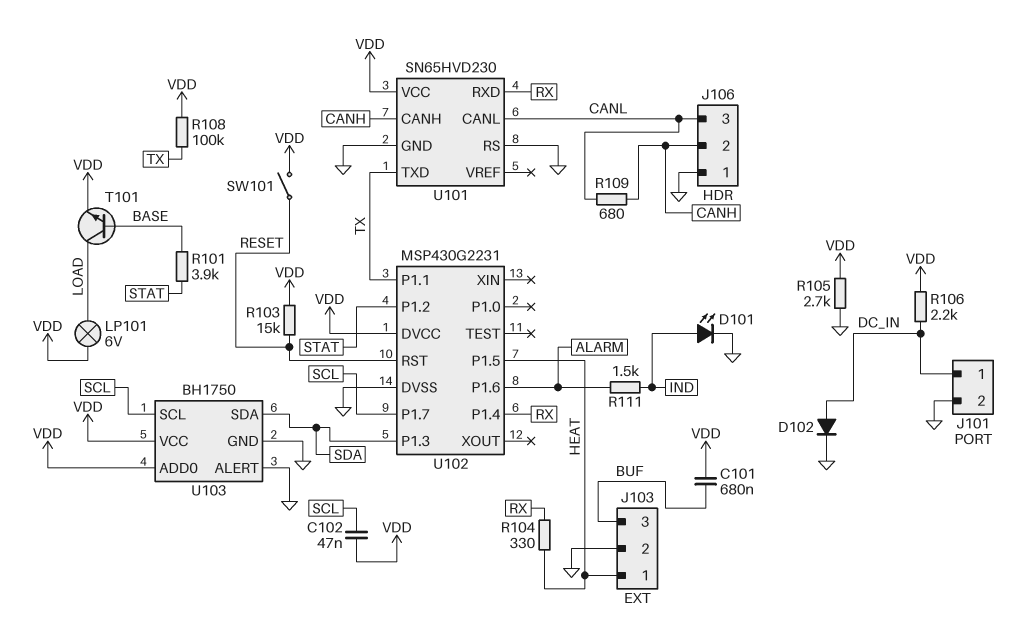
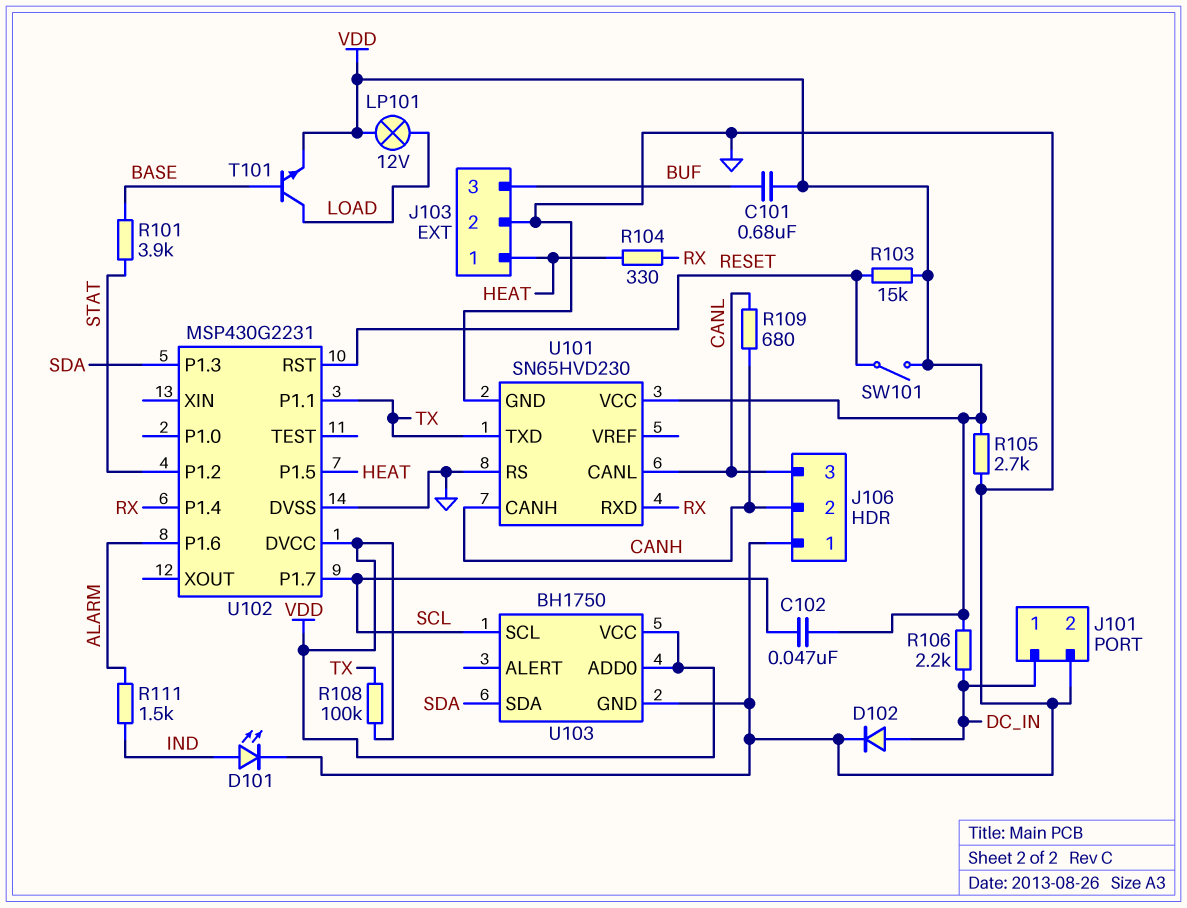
LP101: lamp 6V (LOAD, VDD) -> lamp 12V (LOAD, VDD)
U103 pin ALERT: GND -> none

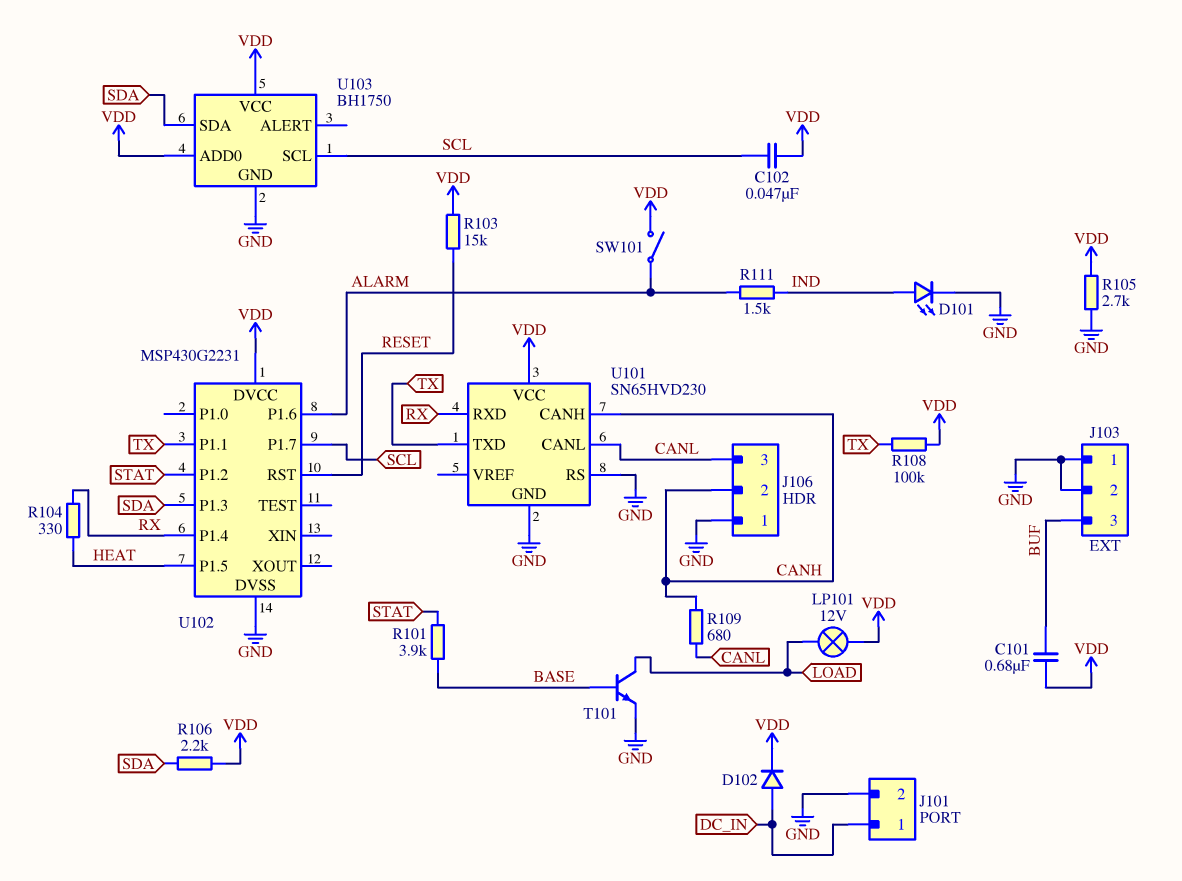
D102: diode (A DC_IN, K GND) -> diode (A DC_IN, K VDD)
J103 pin 1: HEAT -> GND
R106: 2.2k (DC_IN, VDD) -> 2.2k (SDA, VDD)
SW101: switch (RESET, VDD) -> switch (ALARM, VDD)
T101: NPN (B BASE, C LOAD, E VDD) -> NPN (B BASE, C LOAD, E GND)

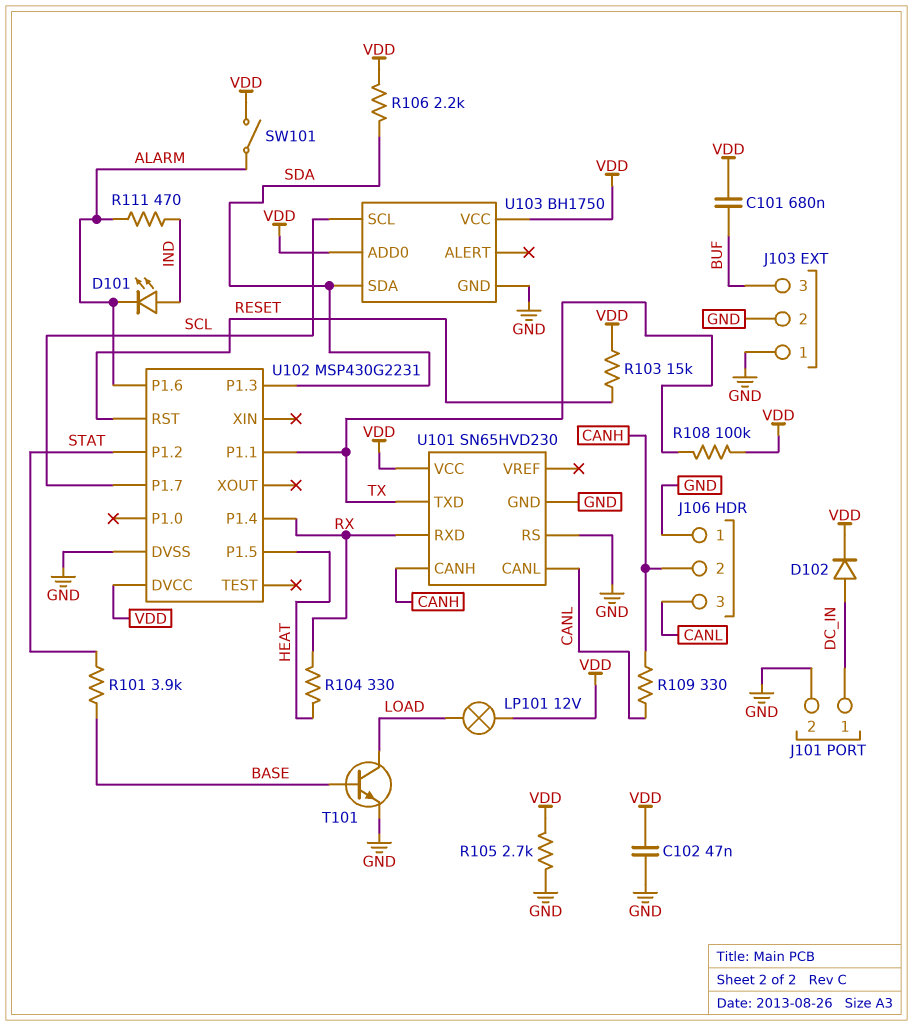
C102: 47nF (SCL, VDD) -> 47nF (GND, VDD)
D101: LED (A IND, K GND) -> LED (A IND, K ALARM)
R109: 680 (CANH, CANL) -> 330 (CANH, CANL)
R111: 1.5k (ALARM, IND) -> 470 (ALARM, IND)

